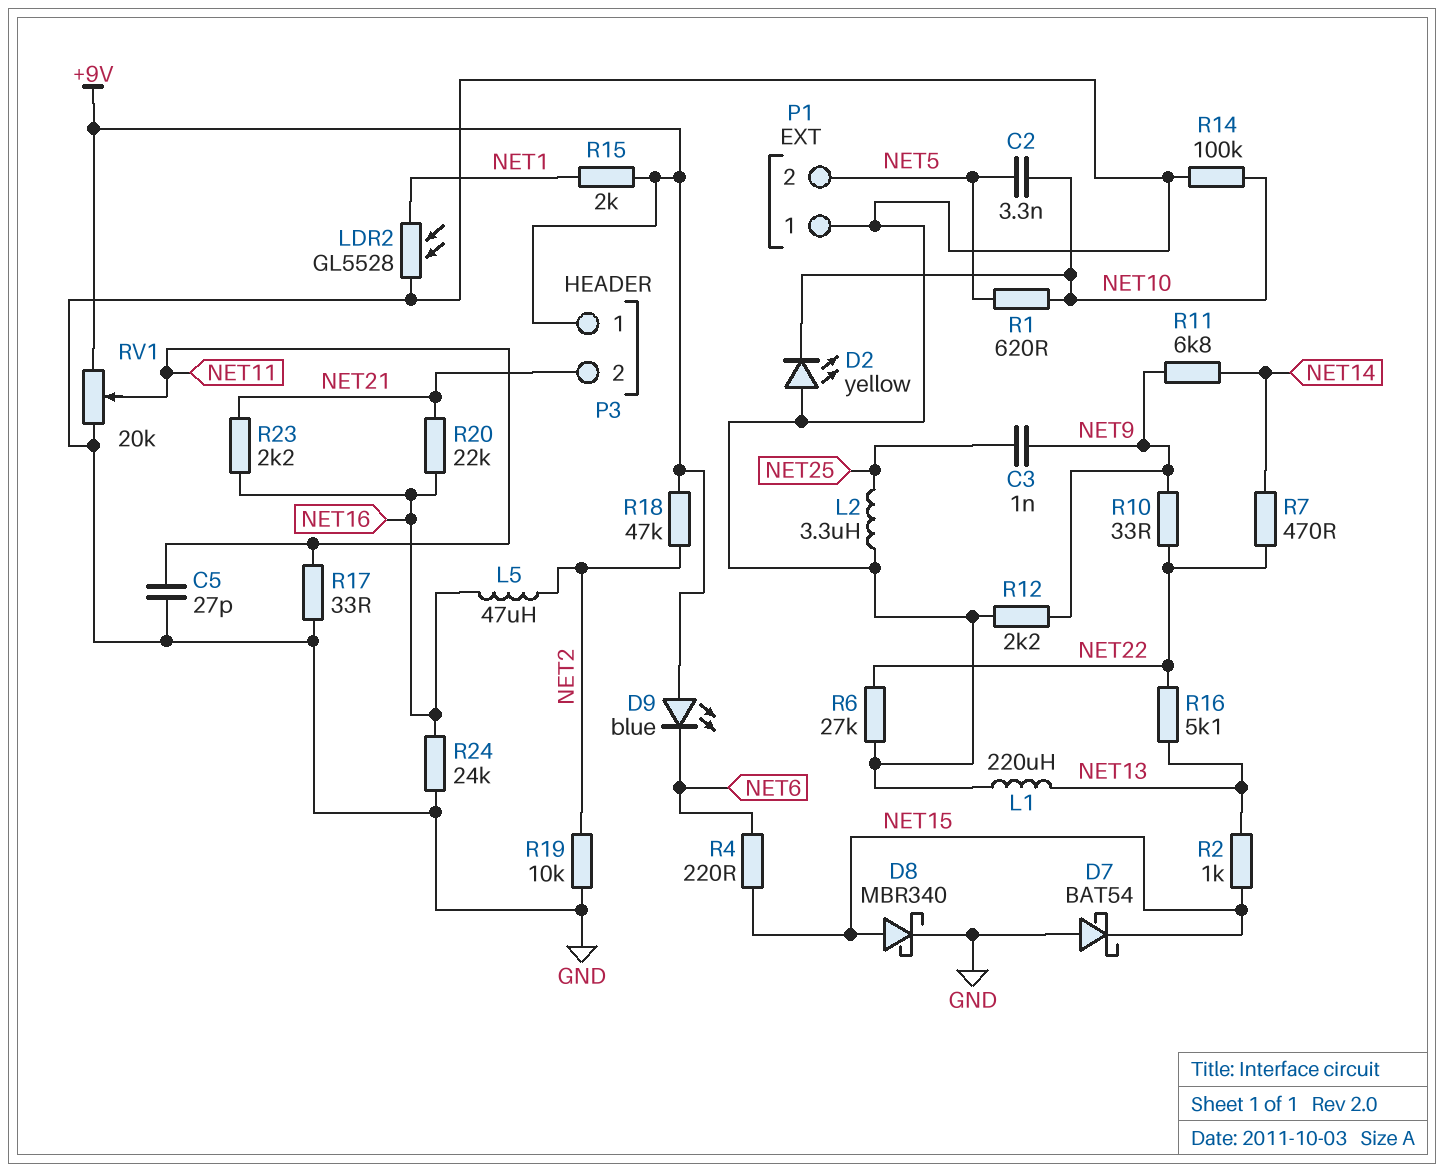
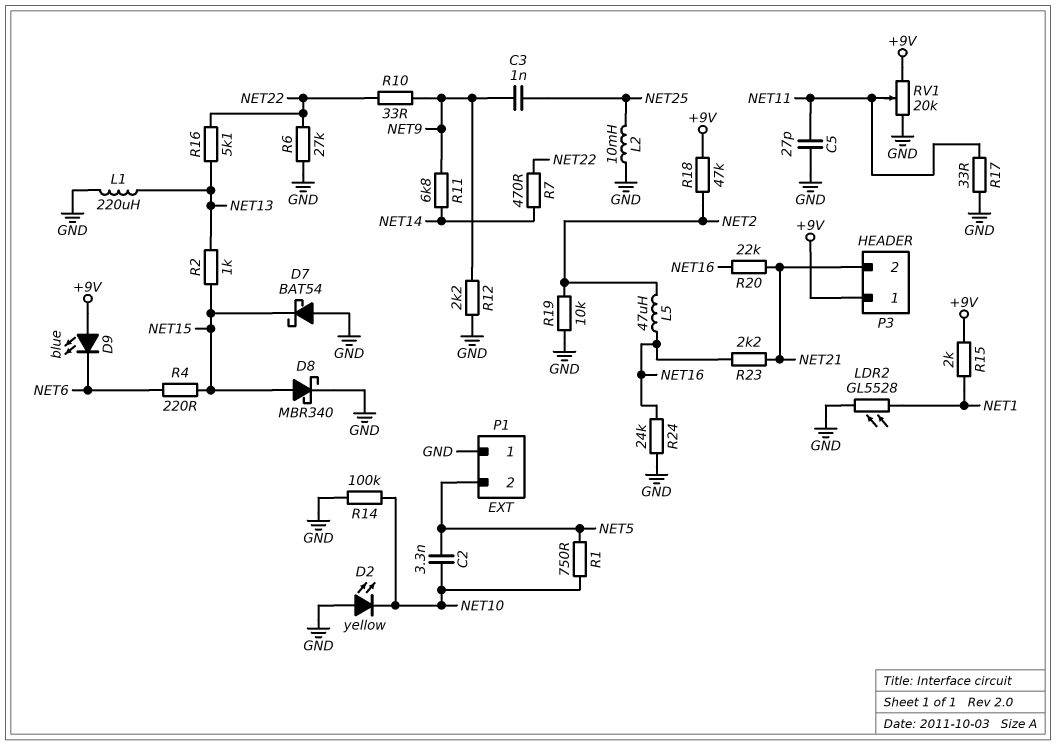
L2: 3.3uH (GND, NET25) -> 10mH (GND, NET25)
R1: 620 (NET5, NET10) -> 750 (NET5, NET10)

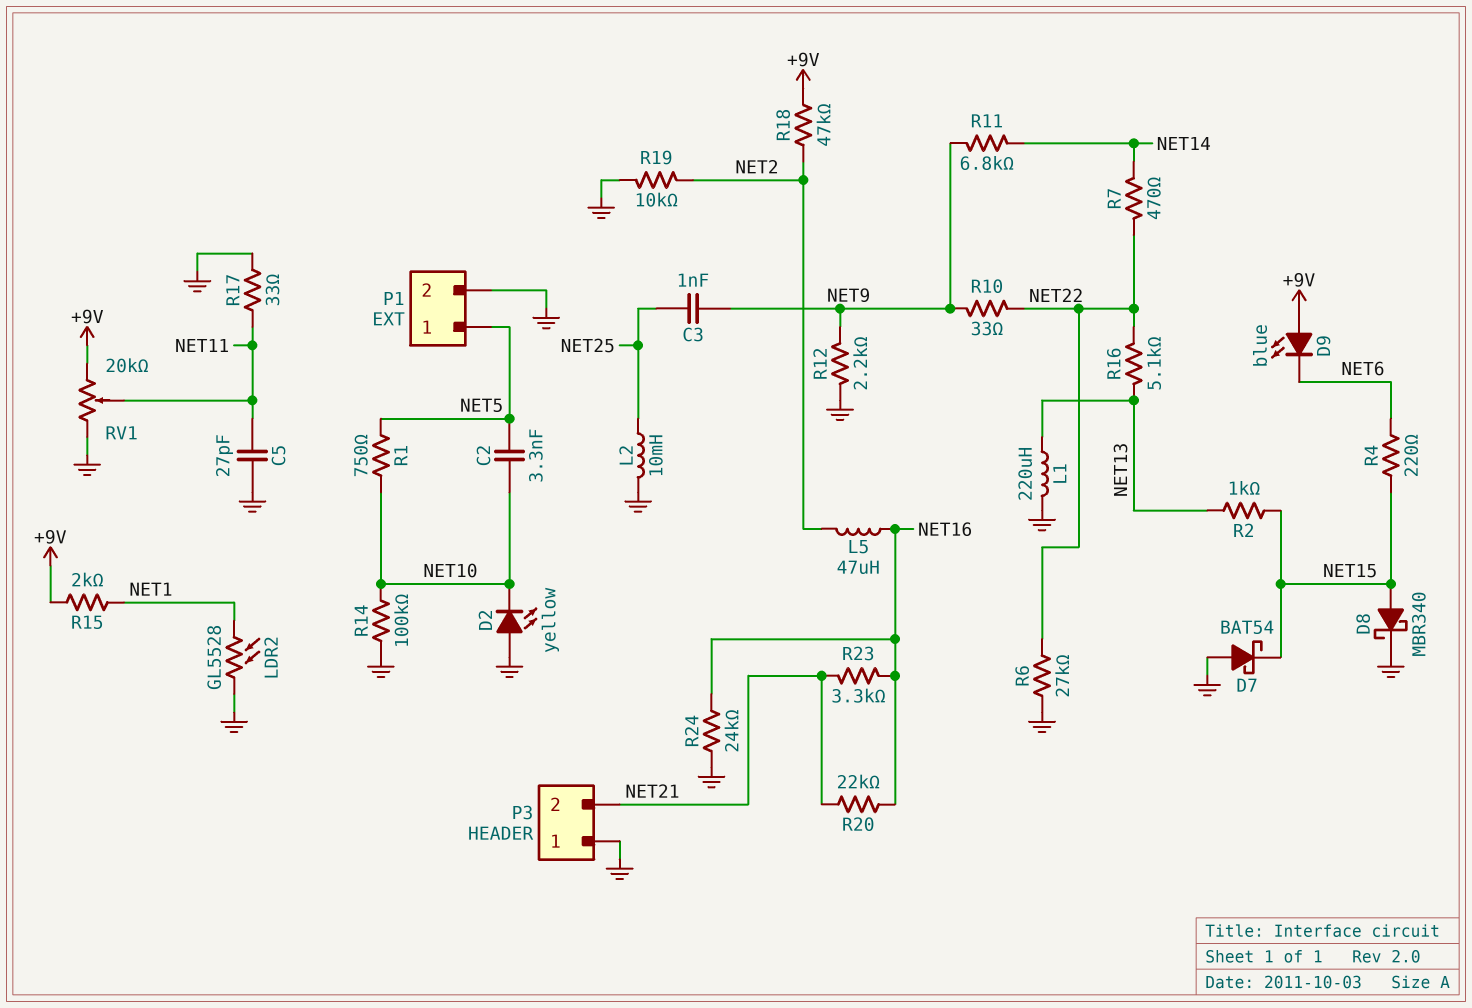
P1 pin 1: GND -> NET5
P1 pin 2: NET5 -> GND
P3 pin 1: +9V -> GND
R23: 2.2k (NET16, NET21) -> 3.3k (NET16, NET21)

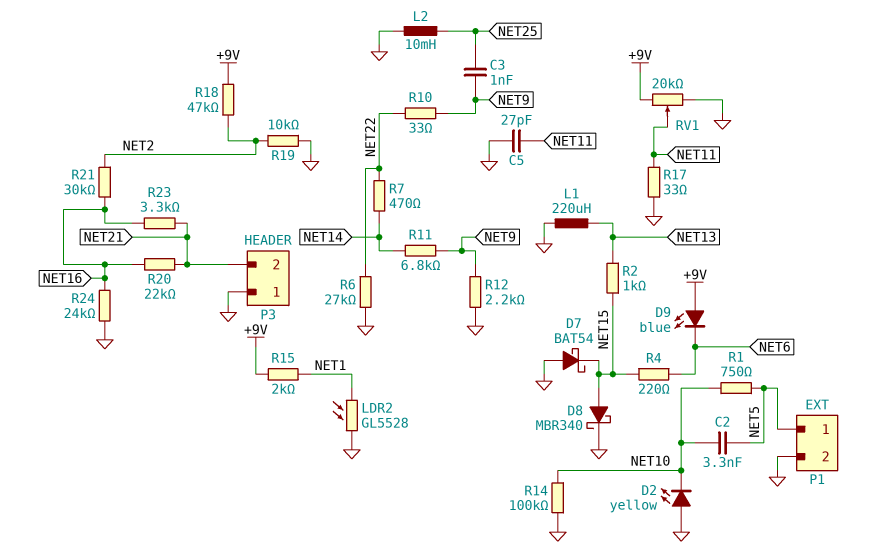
L5: 47uH (NET2, NET16) -> none
R16: 5.1k (NET13, NET22) -> none
R21: none -> 30k (NET2, NET16)

